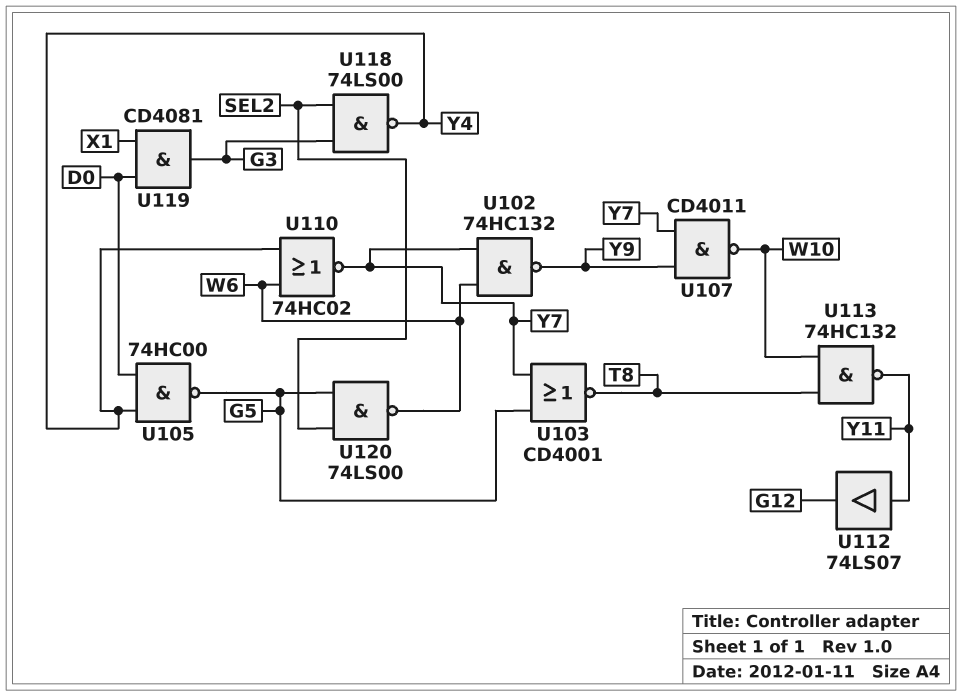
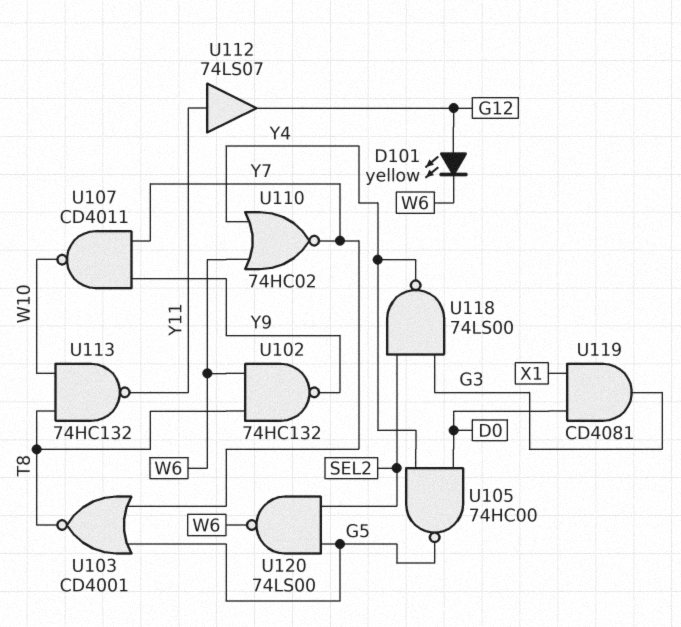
D101: none -> LED yellow (A G12, K W6)
U102: NAND 74HC132 (in W6, in Y7, out Y9) -> NAND 74HC132 (in T8, in W6, out Y9)

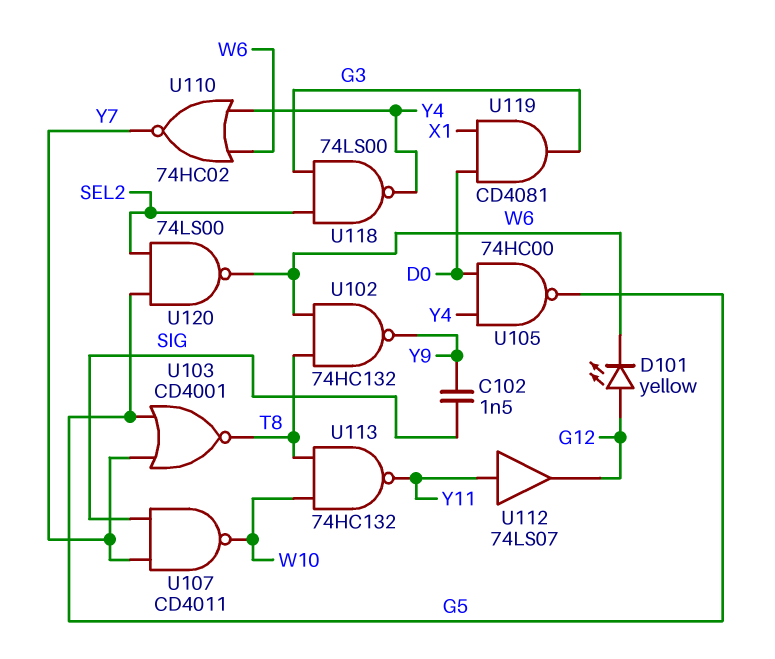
C102: none -> 1.5nF (SIG, Y9)
U107: NAND CD4011 (in Y7, in Y9, out W10) -> NAND CD4011 (in SIG, in Y7, out W10)

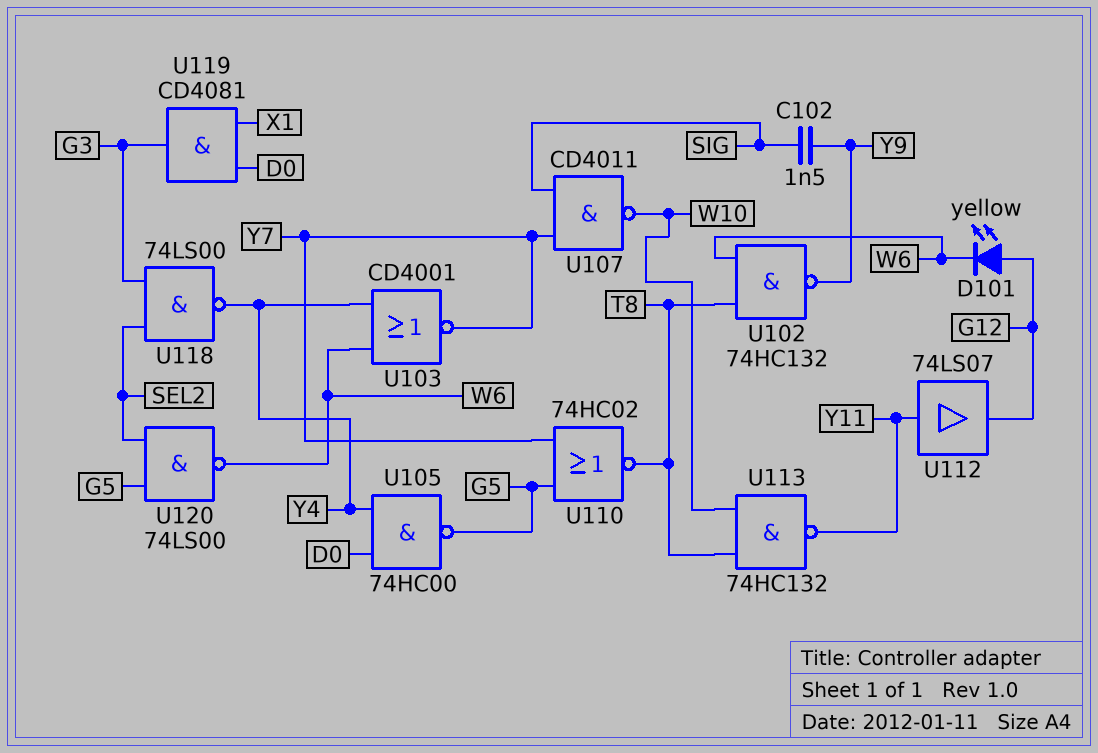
U103: NOR CD4001 (in G5, in Y7, out T8) -> NOR CD4001 (in W6, in Y4, out Y7)
U110: NOR 74HC02 (in W6, in Y4, out Y7) -> NOR 74HC02 (in G5, in Y7, out T8)

